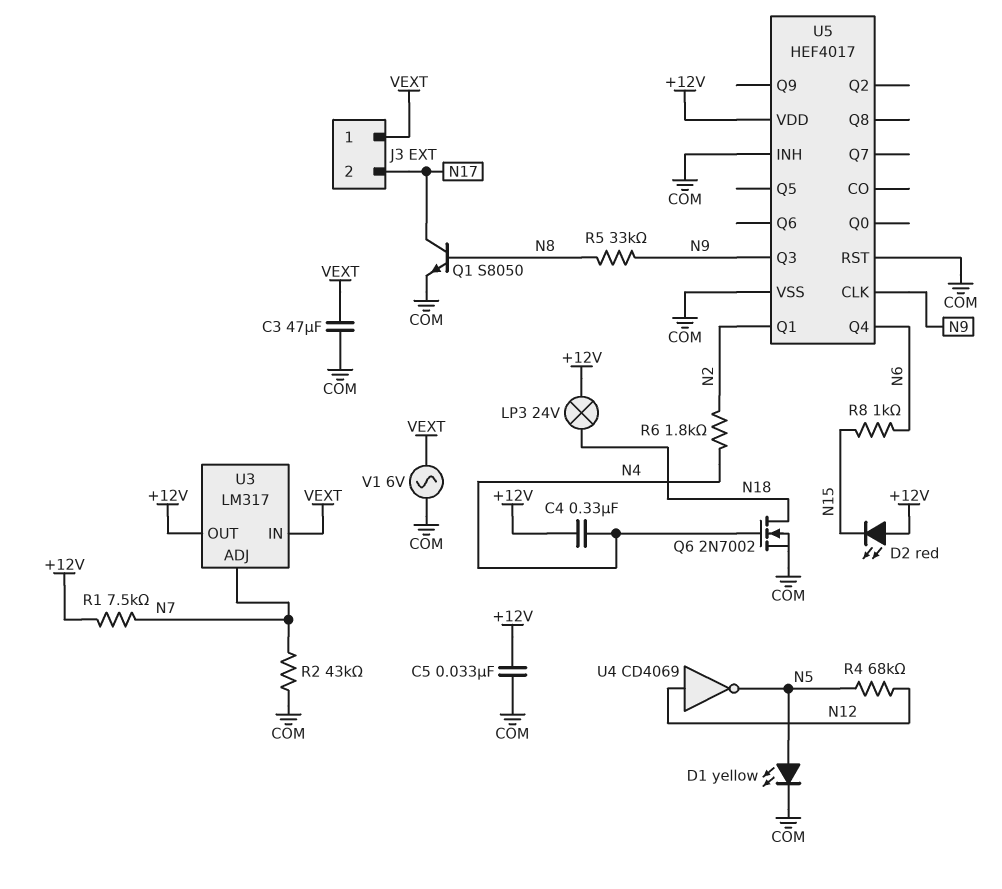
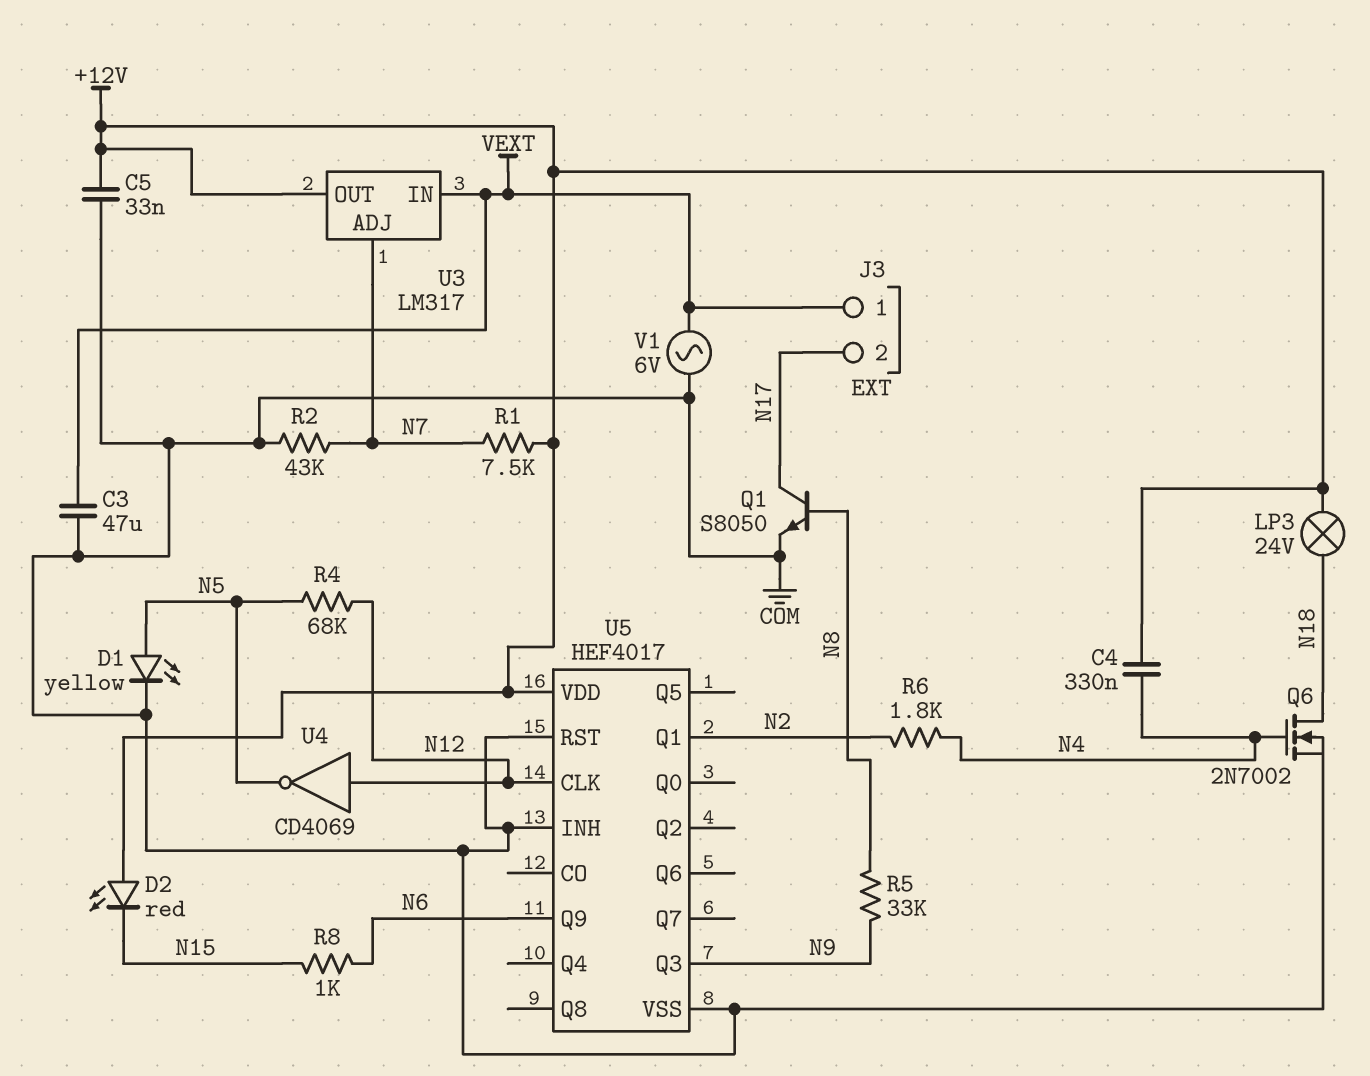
U5 pin CLK: N9 -> N12
U5 pin Q4: N6 -> none
U5 pin Q9: none -> N6

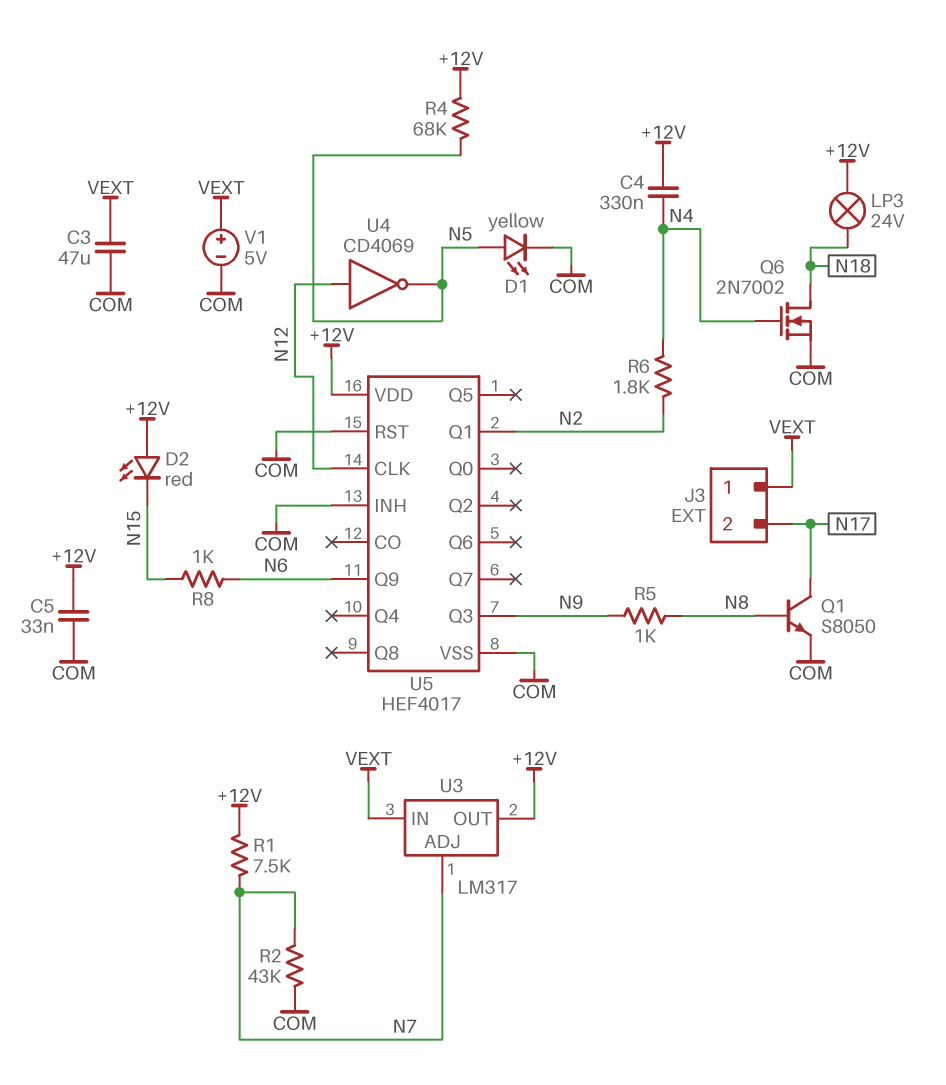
R4: 68k (N5, N12) -> 68k (+12V, N5)
R5: 33k (N8, N9) -> 1k (N8, N9)
V1: AC 6V (COM, VEXT) -> 5V (plus VEXT, minus COM)

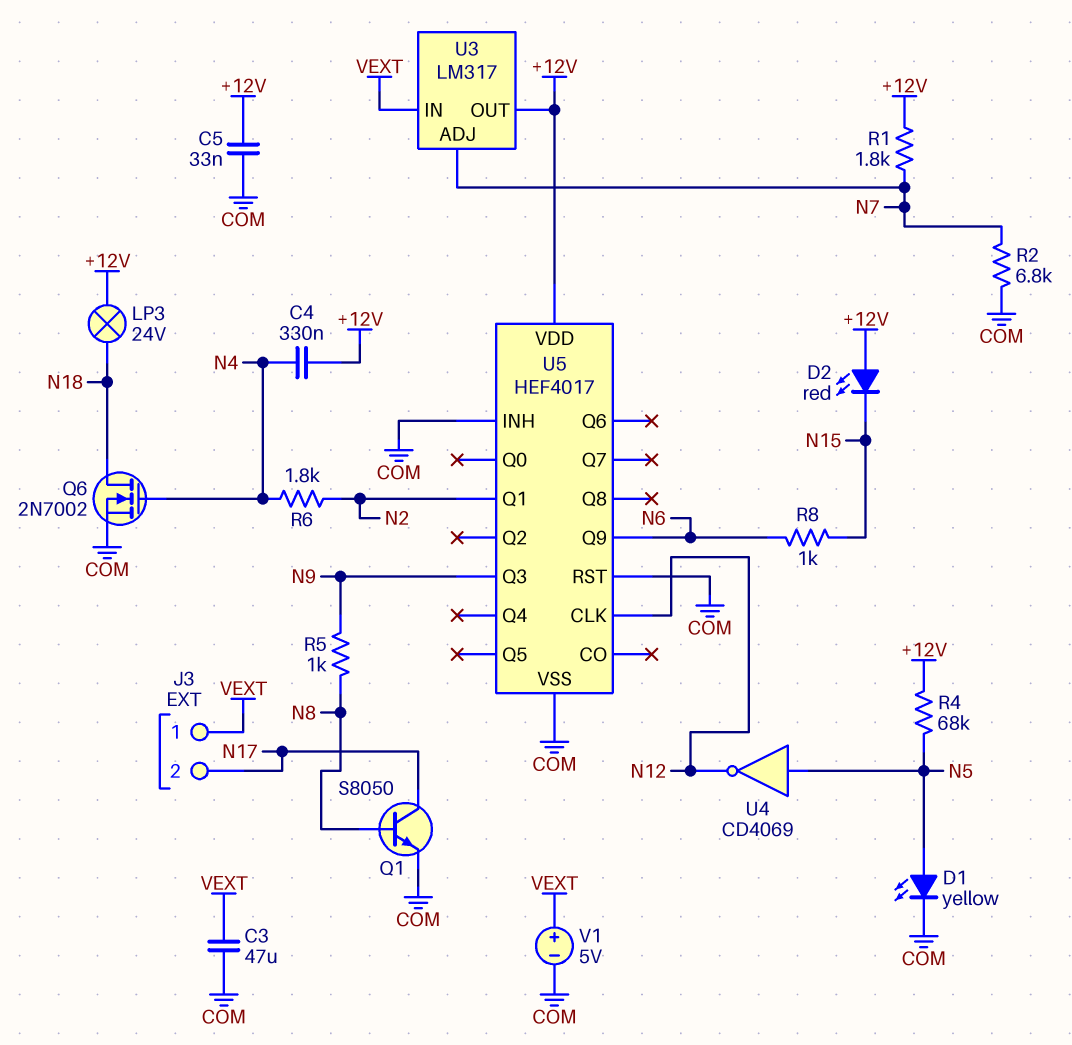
R1: 7.5k (+12V, N7) -> 1.8k (+12V, N7)
R2: 43k (COM, N7) -> 6.8k (COM, N7)
U4: NOT CD4069 (in N12, out N5) -> NOT CD4069 (in N5, out N12)

